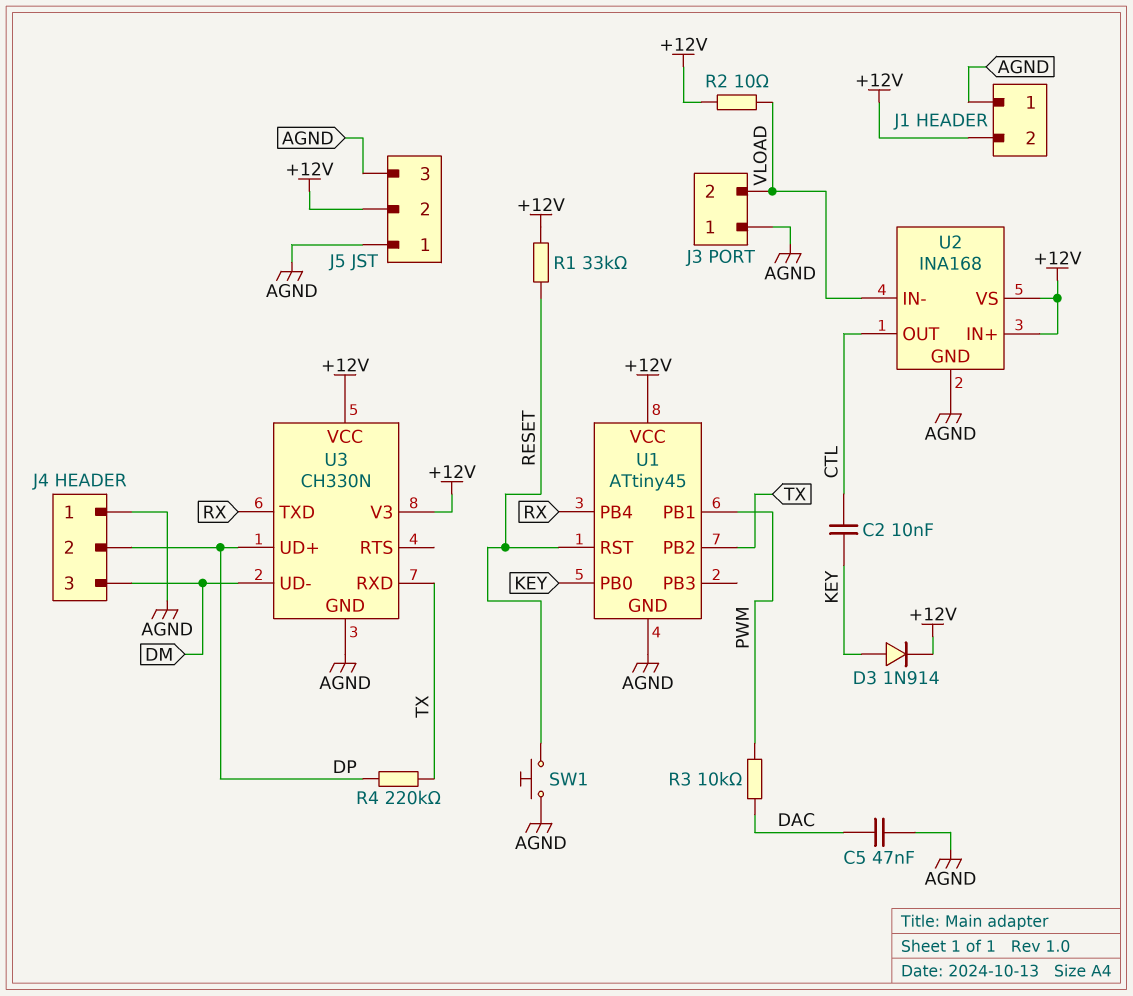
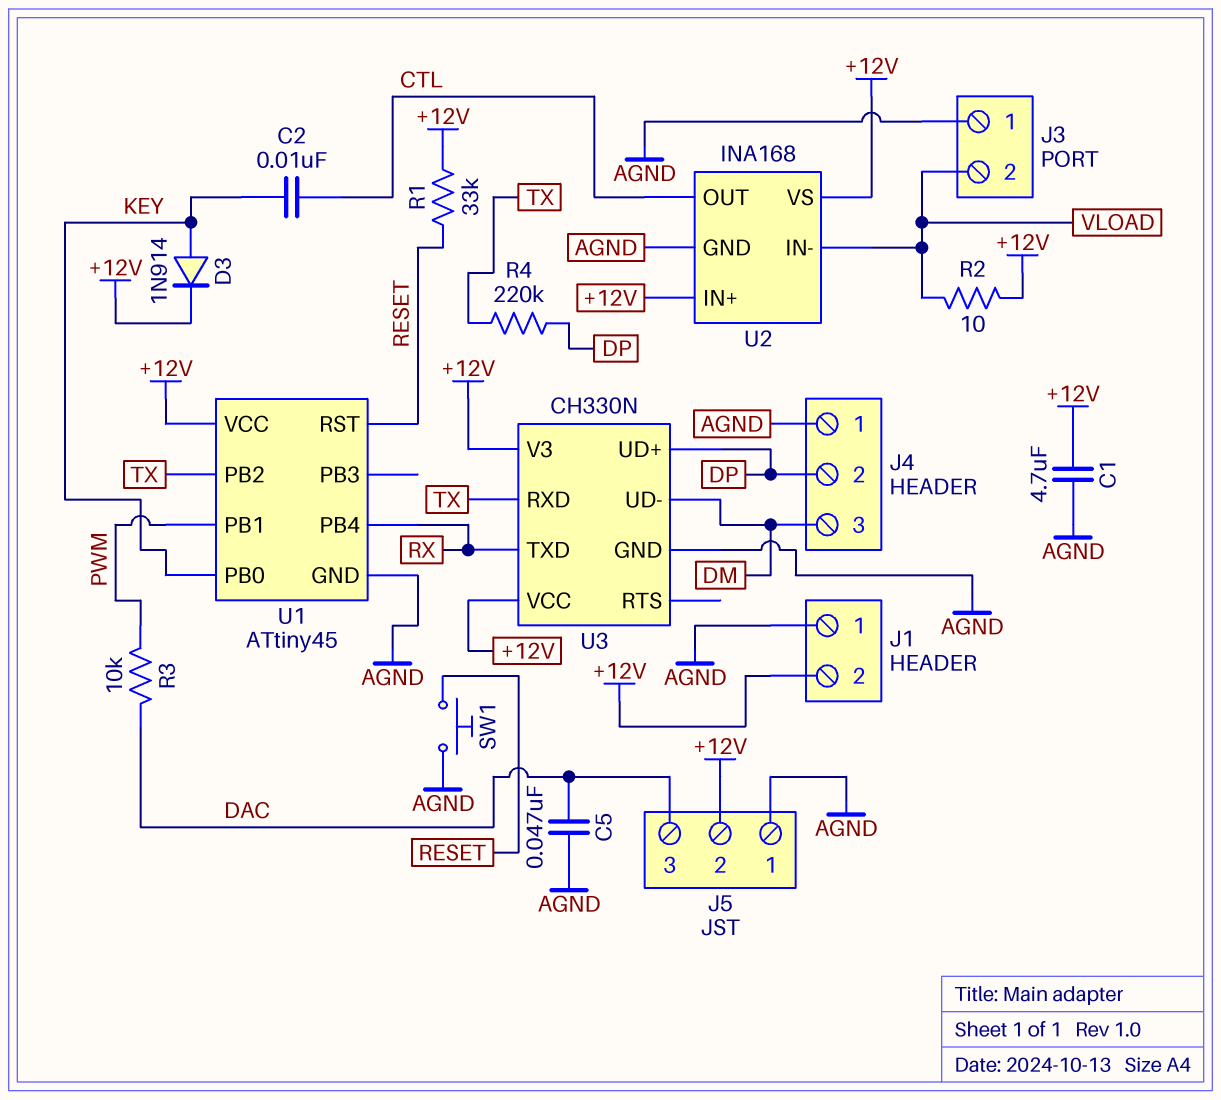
C1: none -> 4.7uF (+12V, AGND)
J5 pin 3: AGND -> DAC

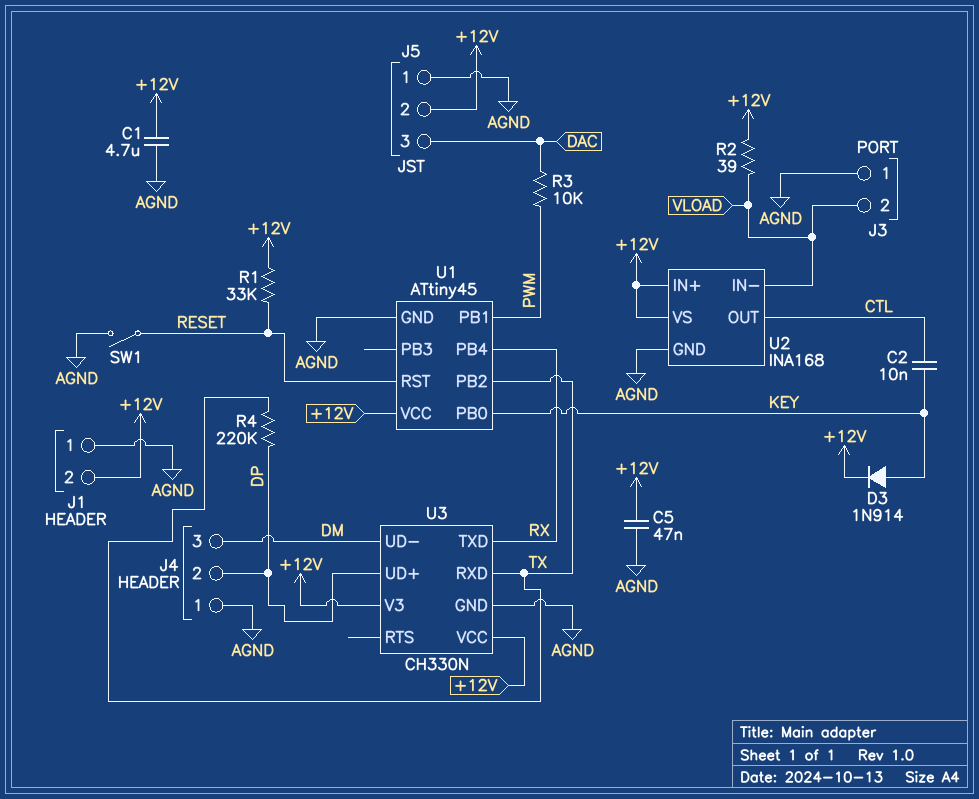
C5: 47nF (AGND, DAC) -> 47nF (+12V, AGND)
R2: 10 (+12V, VLOAD) -> 39 (+12V, VLOAD)
SW1: button (AGND, RESET) -> switch (AGND, RESET)

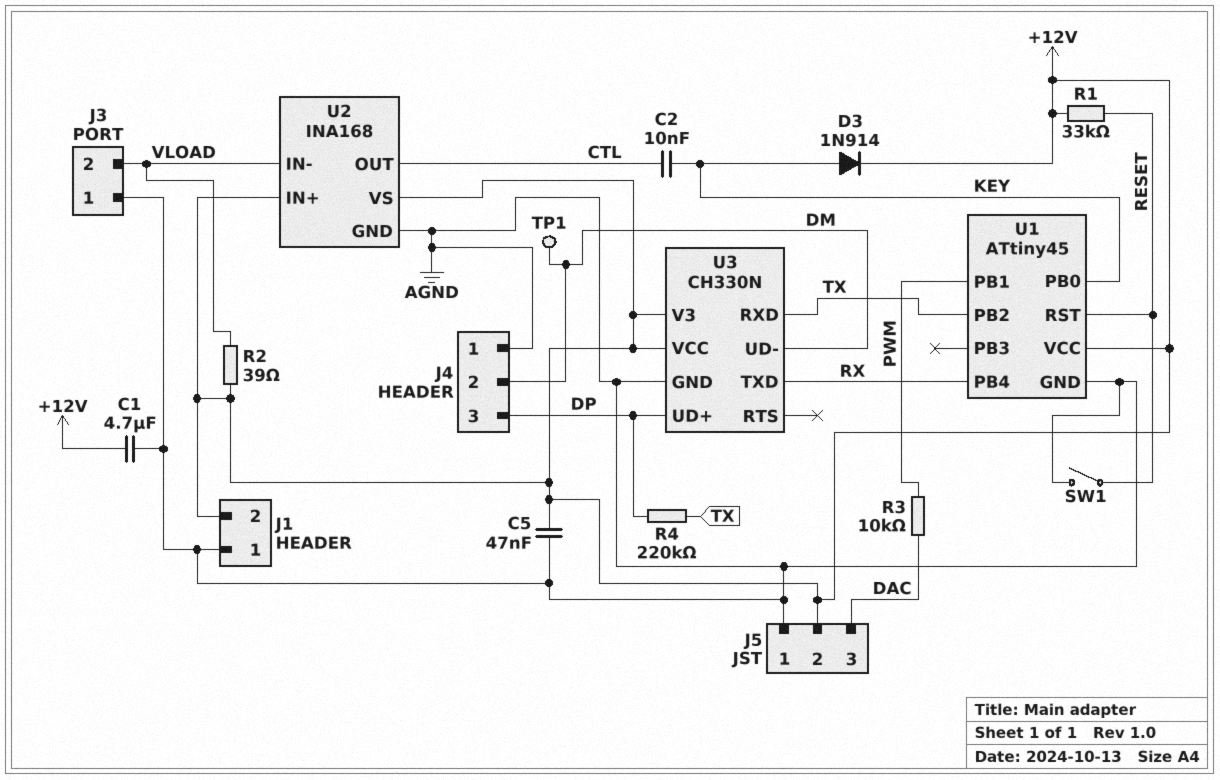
J4 pin 2: DP -> DM
J4 pin 3: DM -> DP
TP1: none -> test point (DM)

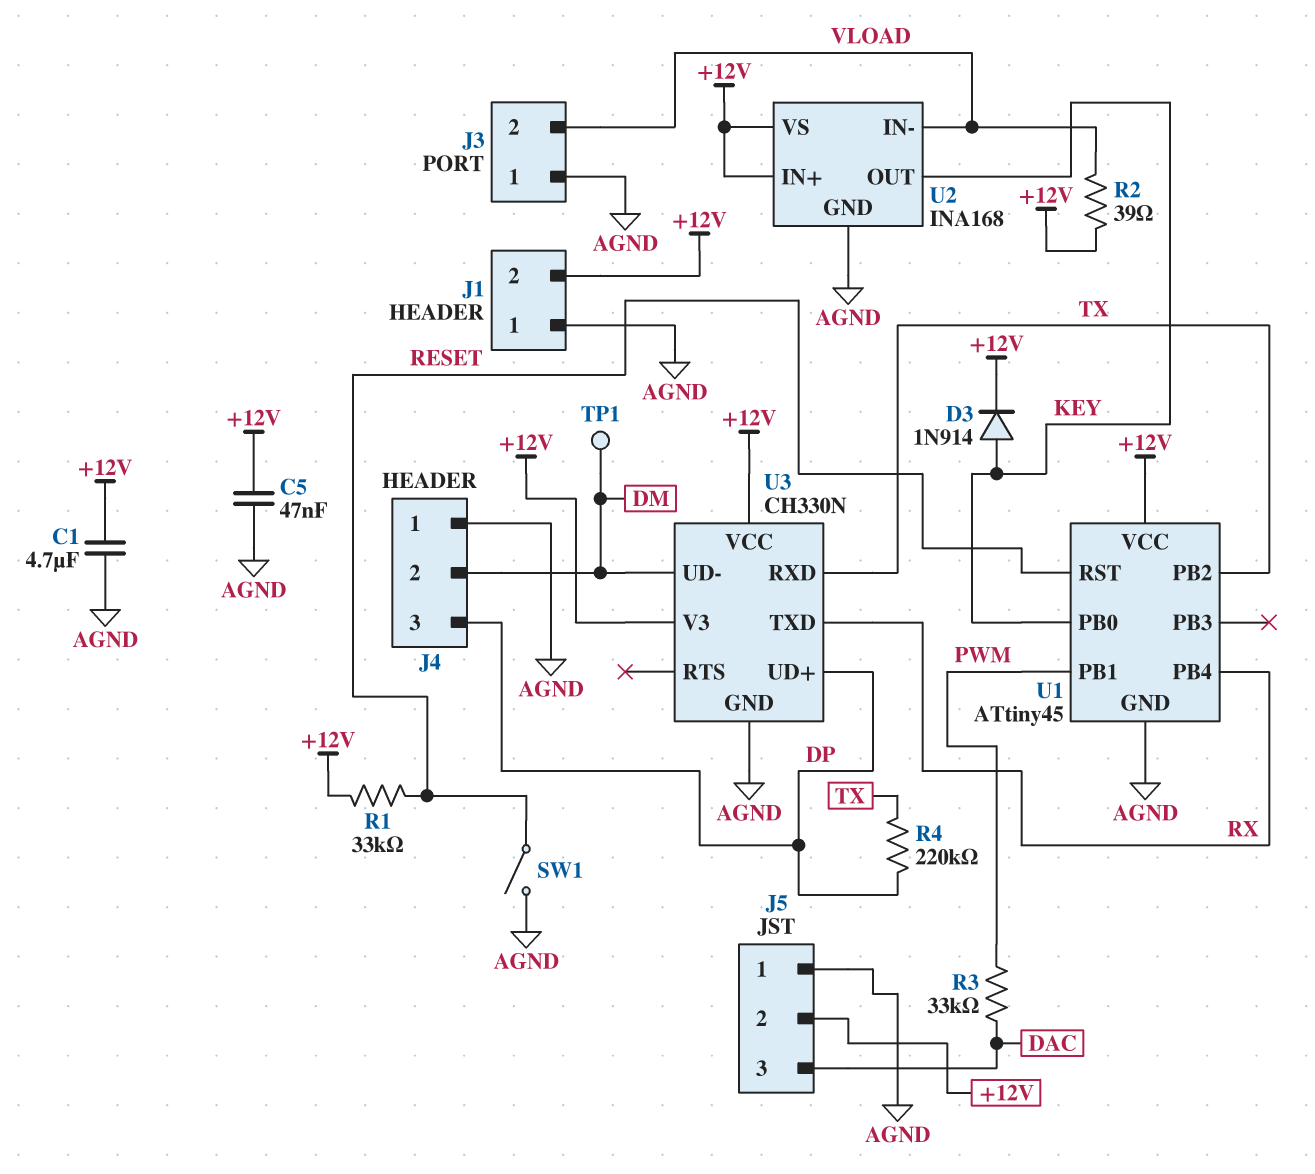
C2: 10nF (CTL, KEY) -> none
R3: 10k (DAC, PWM) -> 33k (DAC, PWM)
U2 pin OUT: CTL -> KEY

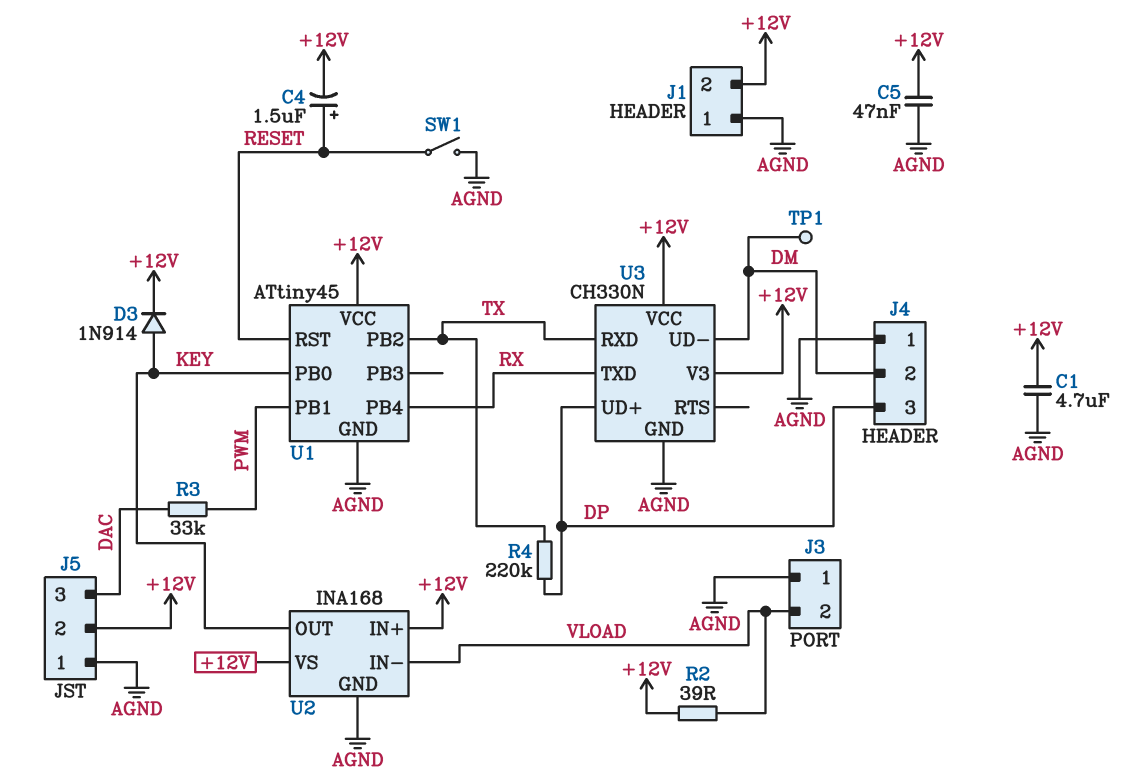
C4: none -> 1.5uF (plus RESET, minus +12V)
R1: 33k (+12V, RESET) -> none

